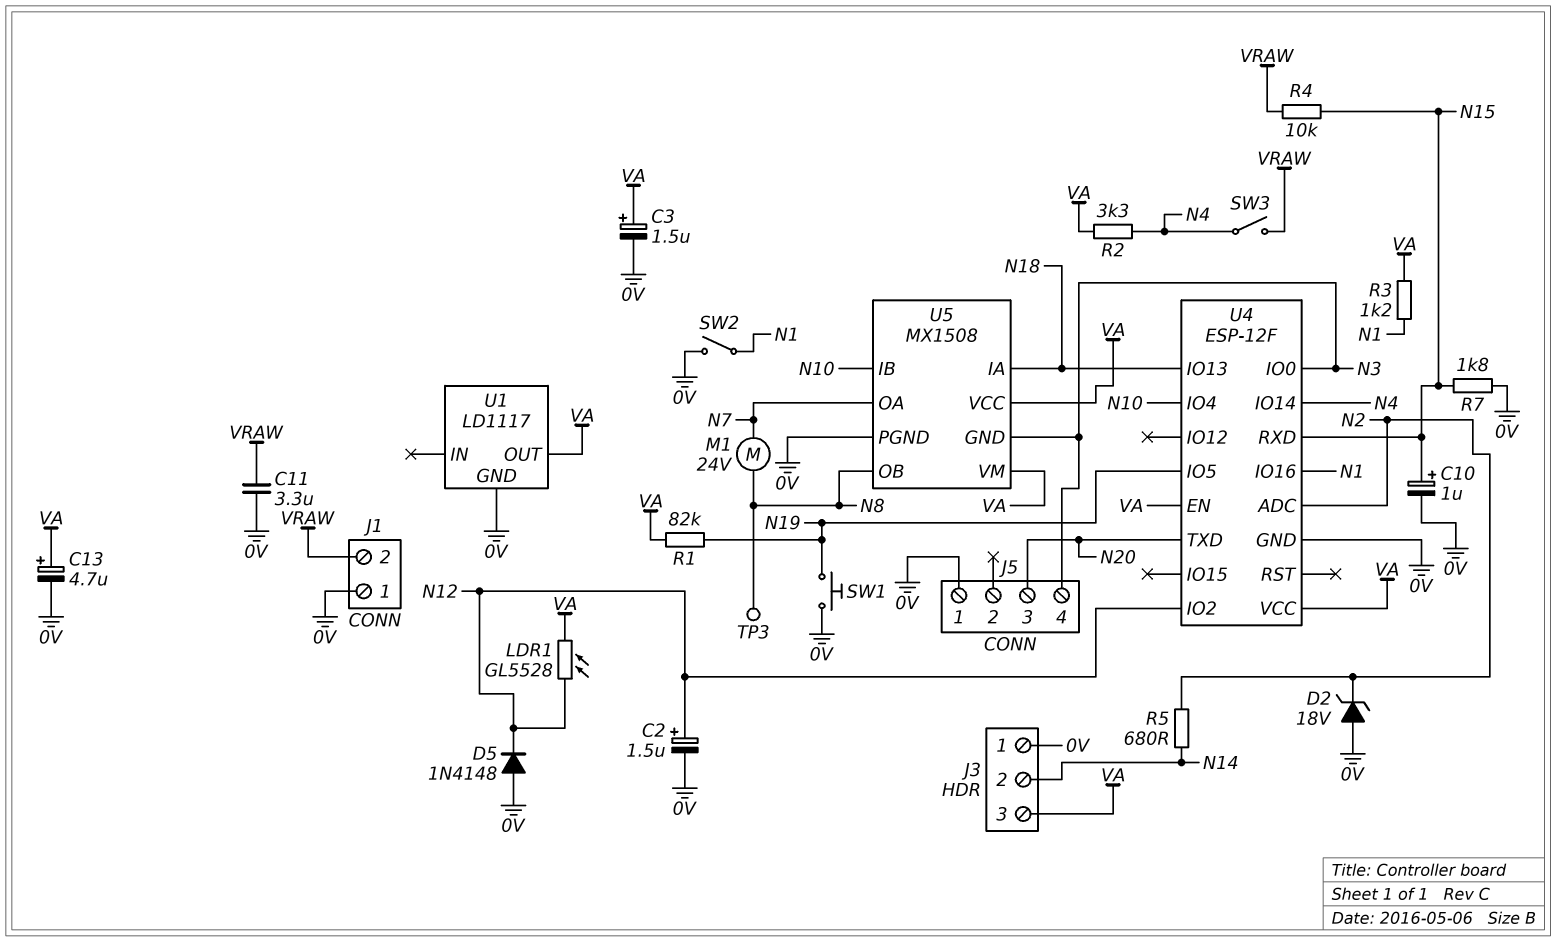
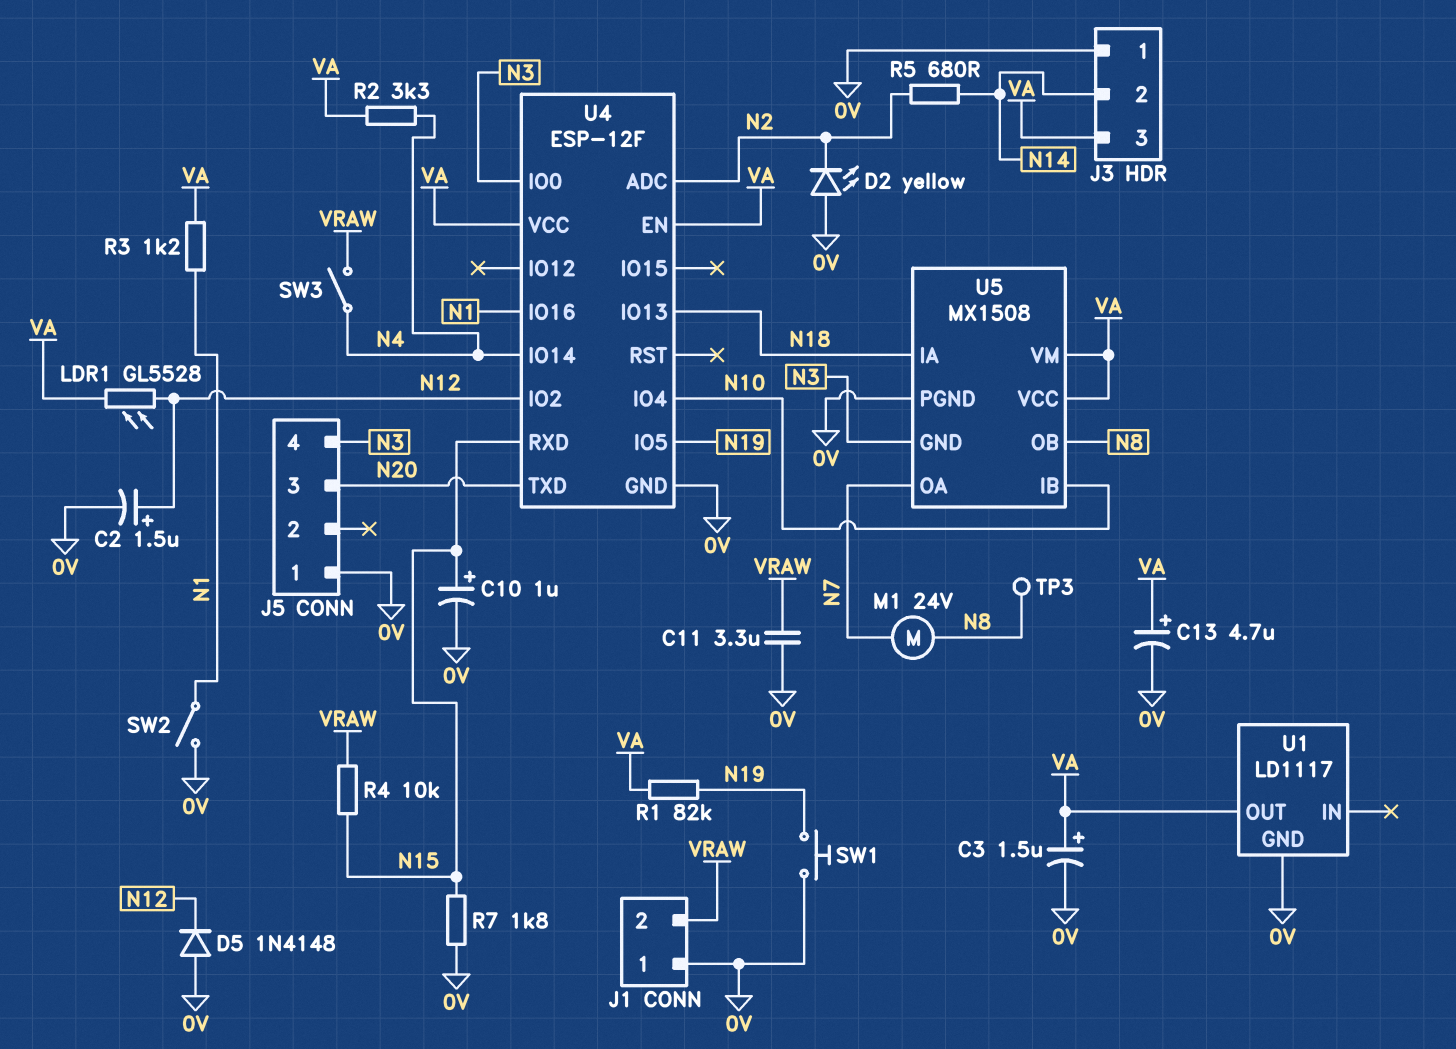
D2: zener 18V (A 0V, K N2) -> LED yellow (A 0V, K N2)

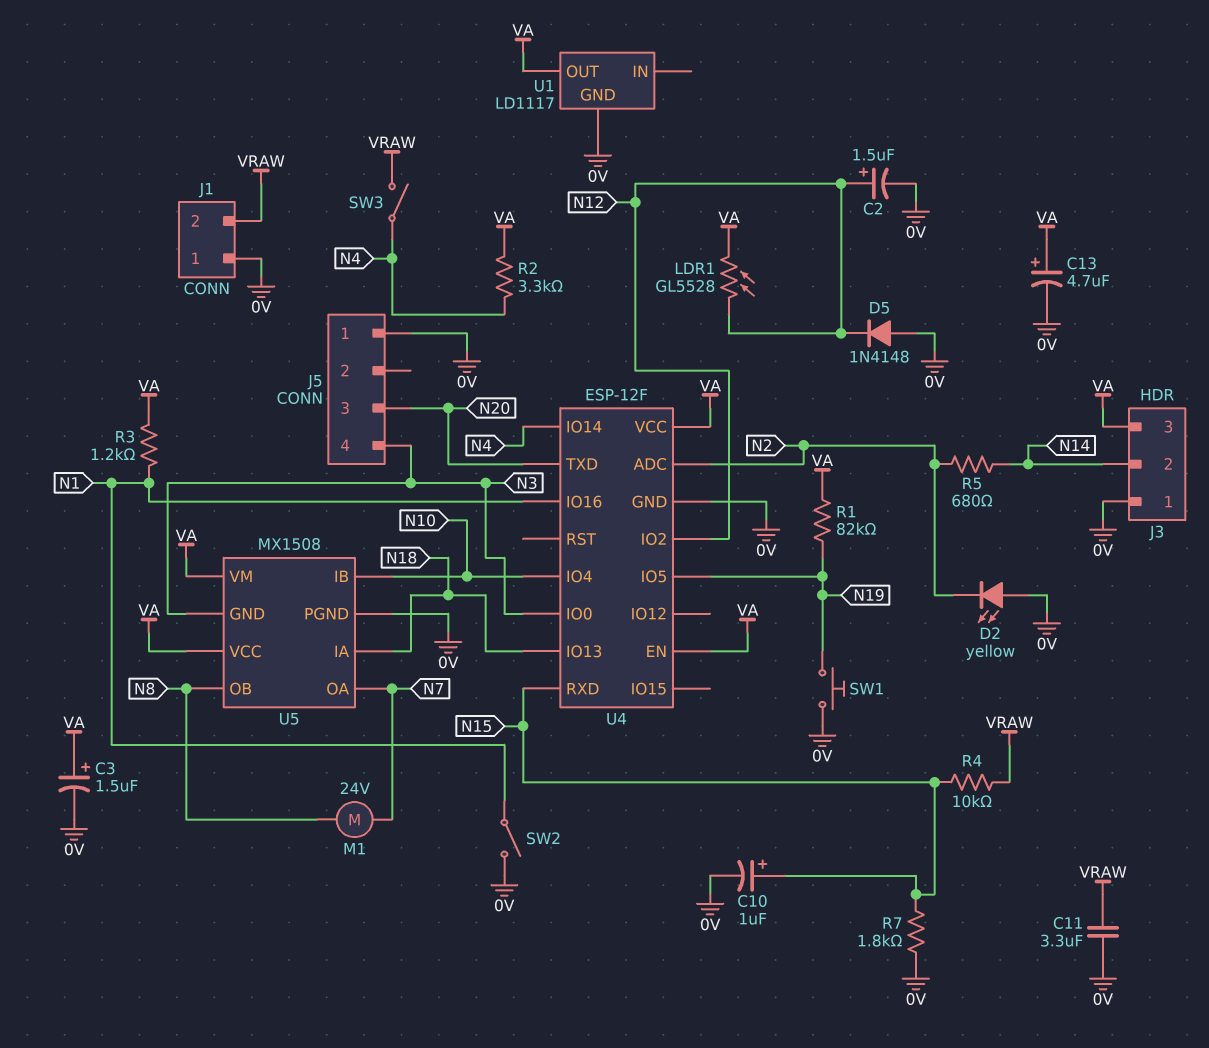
TP3: test point (N8) -> none

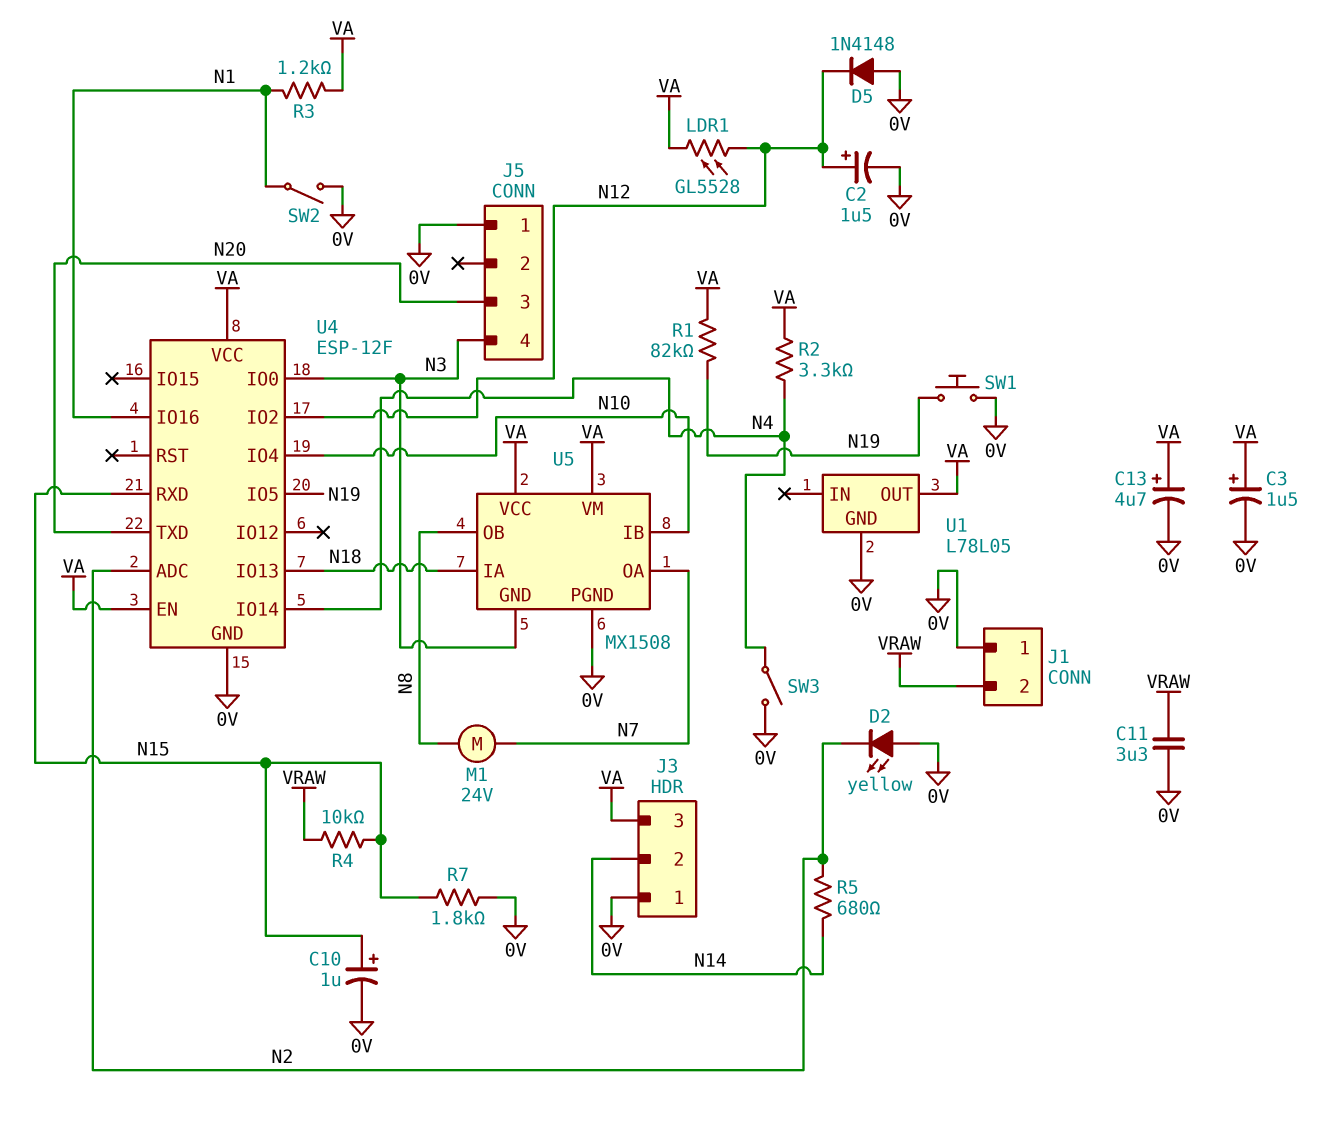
SW3: switch (N4, VRAW) -> switch (0V, N4)
U1: LD1117 -> L78L05

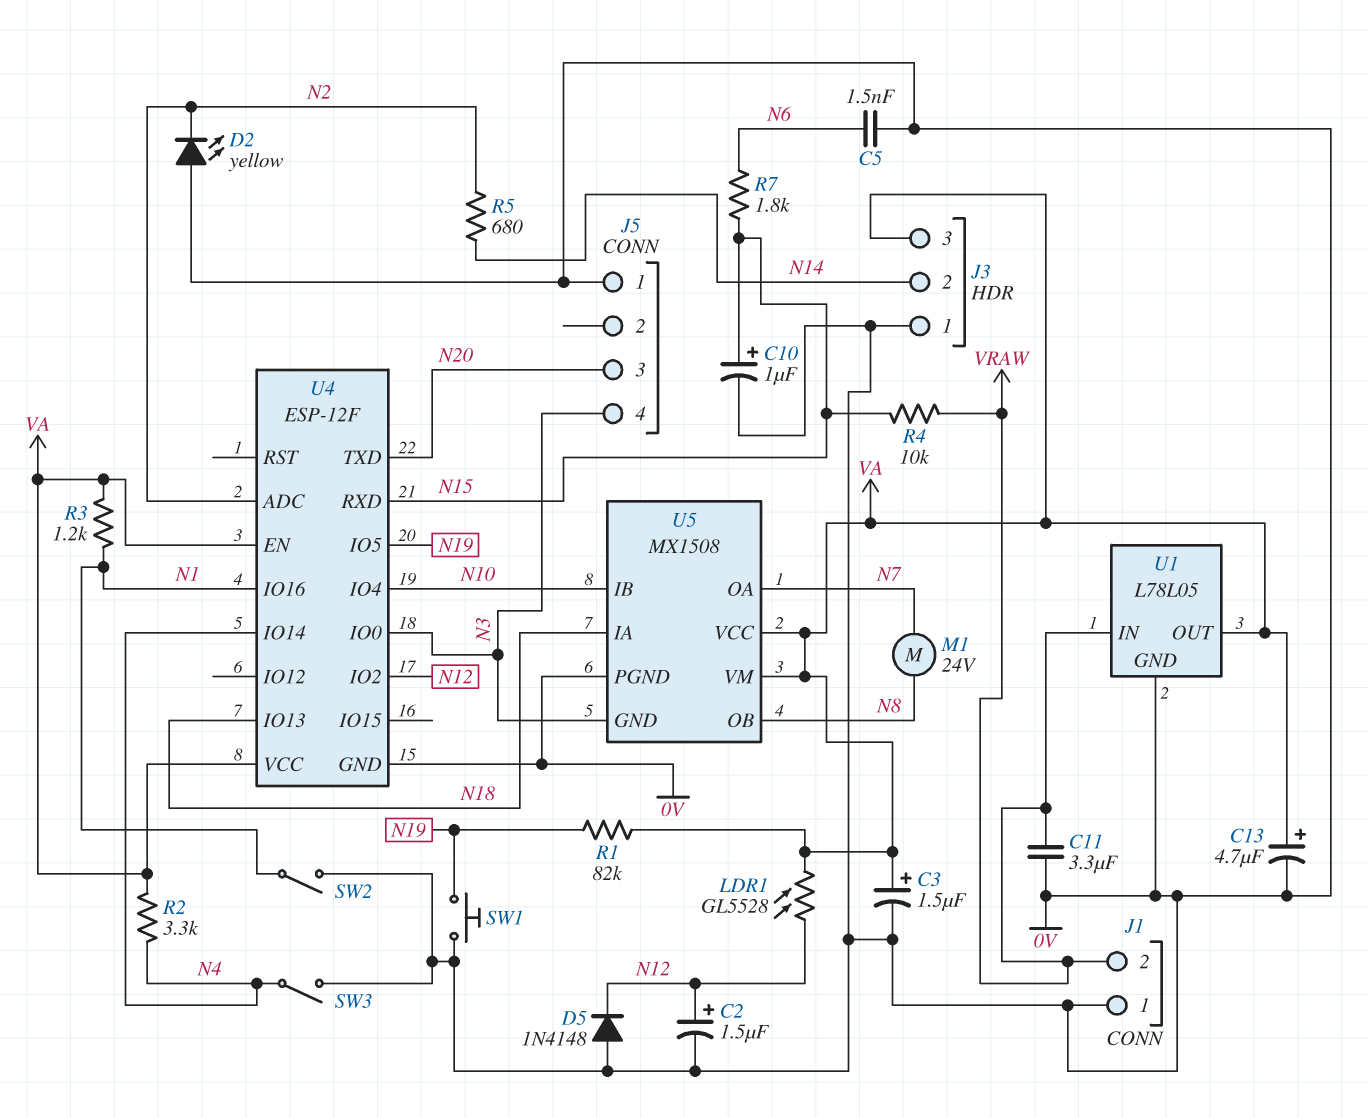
C5: none -> 1.5nF (0V, N6)
R7: 1.8k (0V, N15) -> 1.8k (N6, N15)
U1 pin IN: none -> VRAW

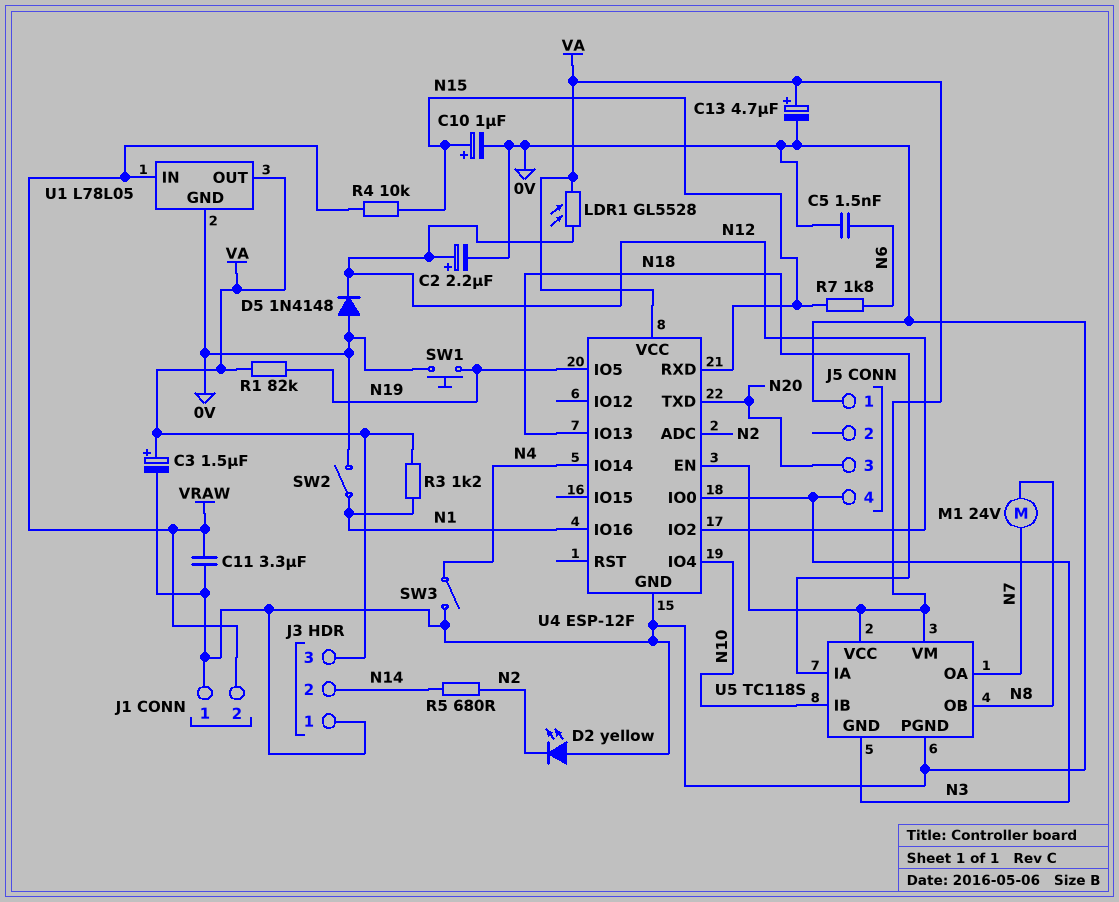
C2: 1.5uF (plus N12, minus 0V) -> 2.2uF (plus N12, minus 0V)
R2: 3.3k (N4, VA) -> none
U5: MX1508 -> TC118S

